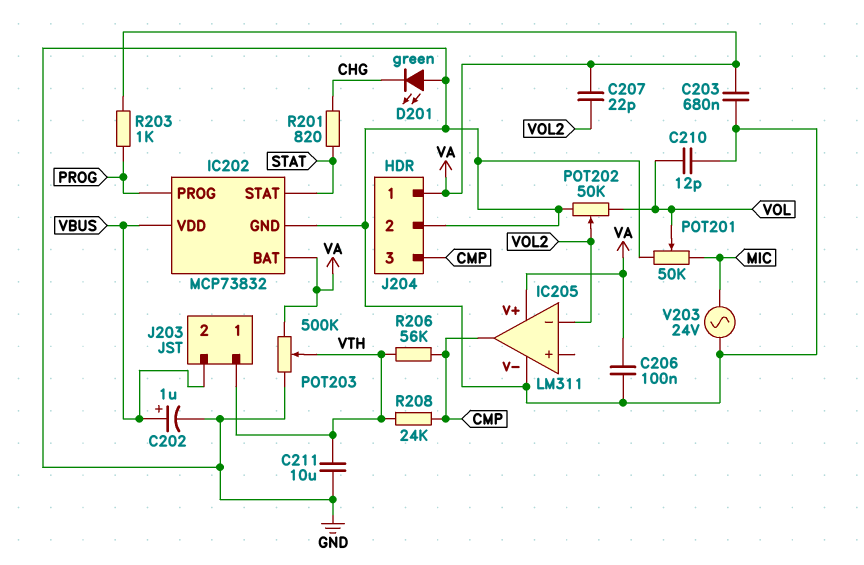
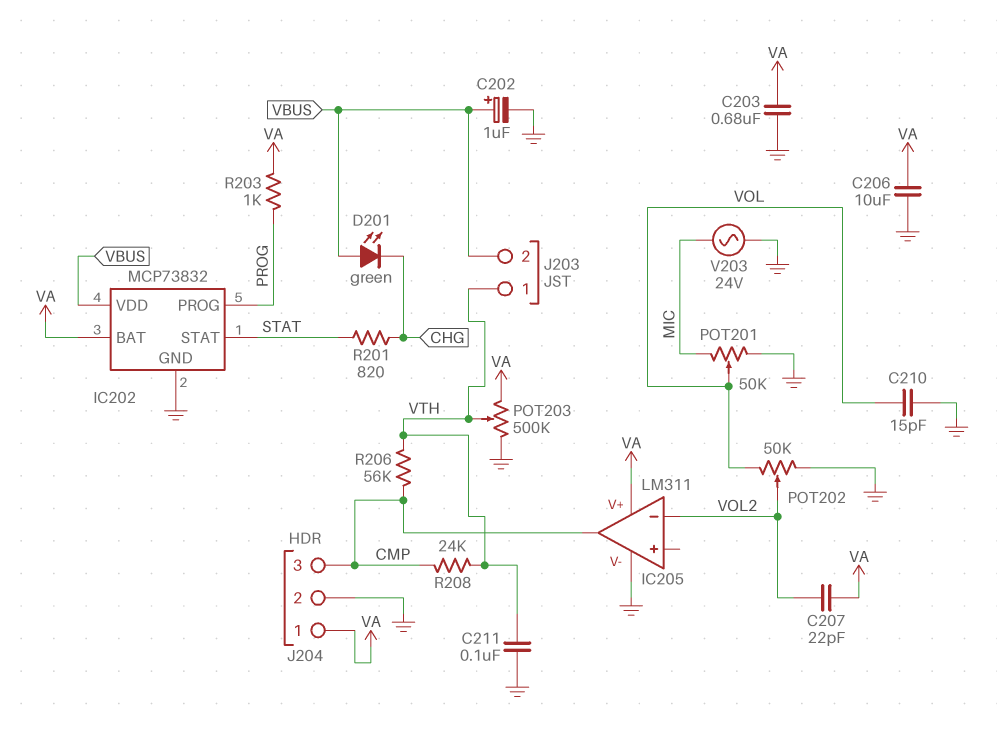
C206: 100nF (GND, VA) -> 10uF (GND, VA)
C210: 12pF (GND, VOL) -> 15pF (GND, VOL)
C211: 10uF (GND, VTH) -> 100nF (GND, VTH)
D201: LED green (A GND, K CHG) -> LED green (A VBUS, K CHG)

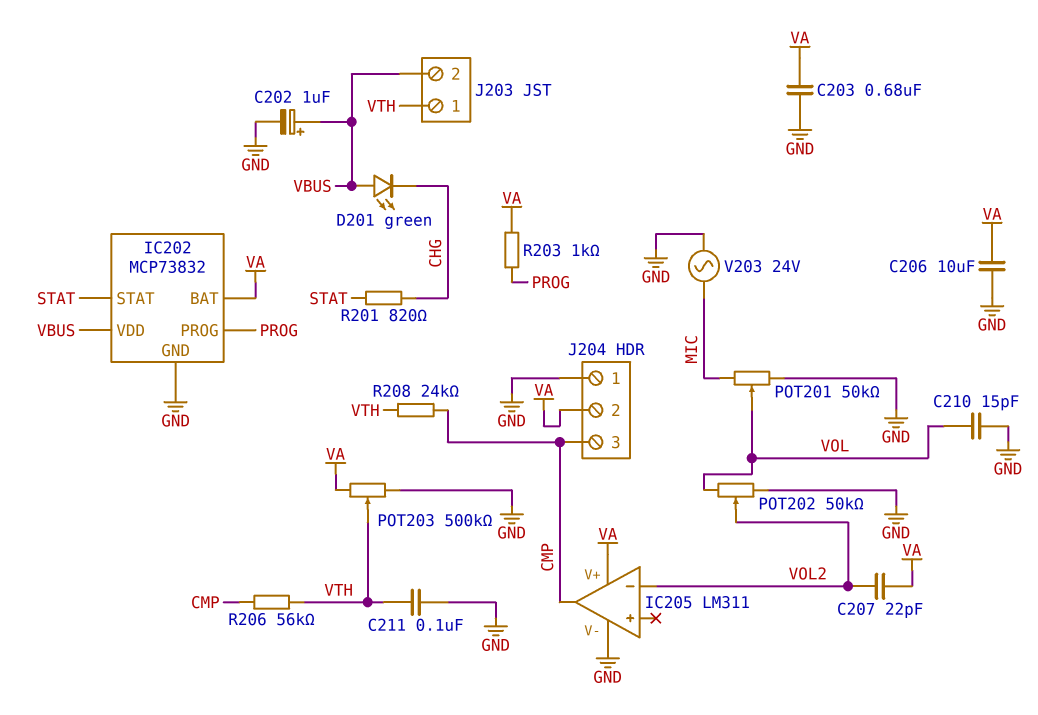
J204 pin 1: VA -> GND
J204 pin 2: GND -> VA

